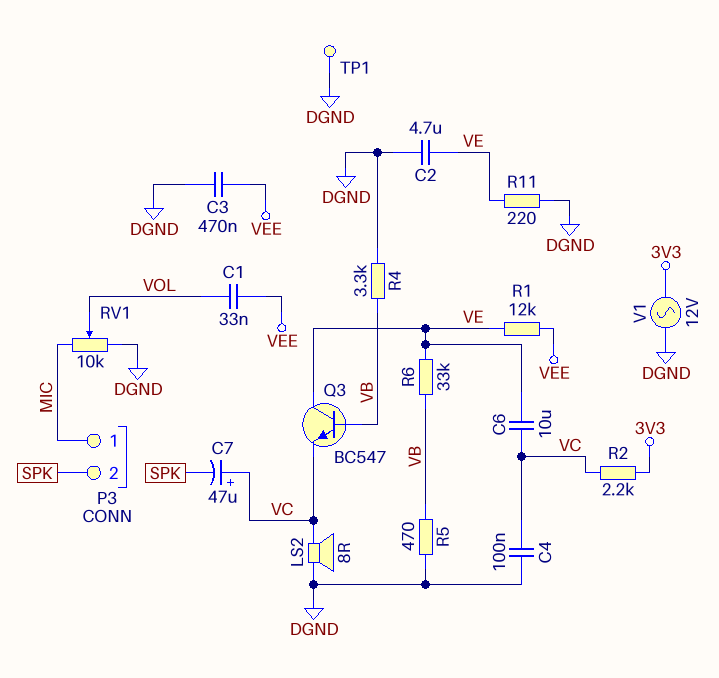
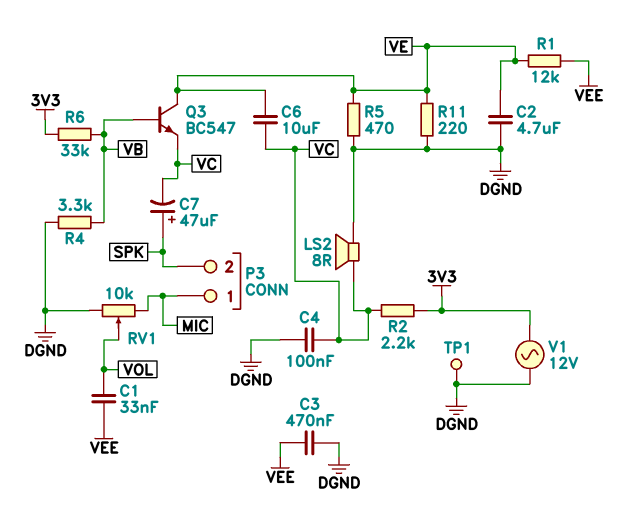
C7: 47uF (plus VC, minus SPK) -> 47uF (plus SPK, minus VC)
R5: 470 (DGND, VB) -> 470 (DGND, VE)
R6: 33k (VB, VE) -> 33k (3V3, VB)

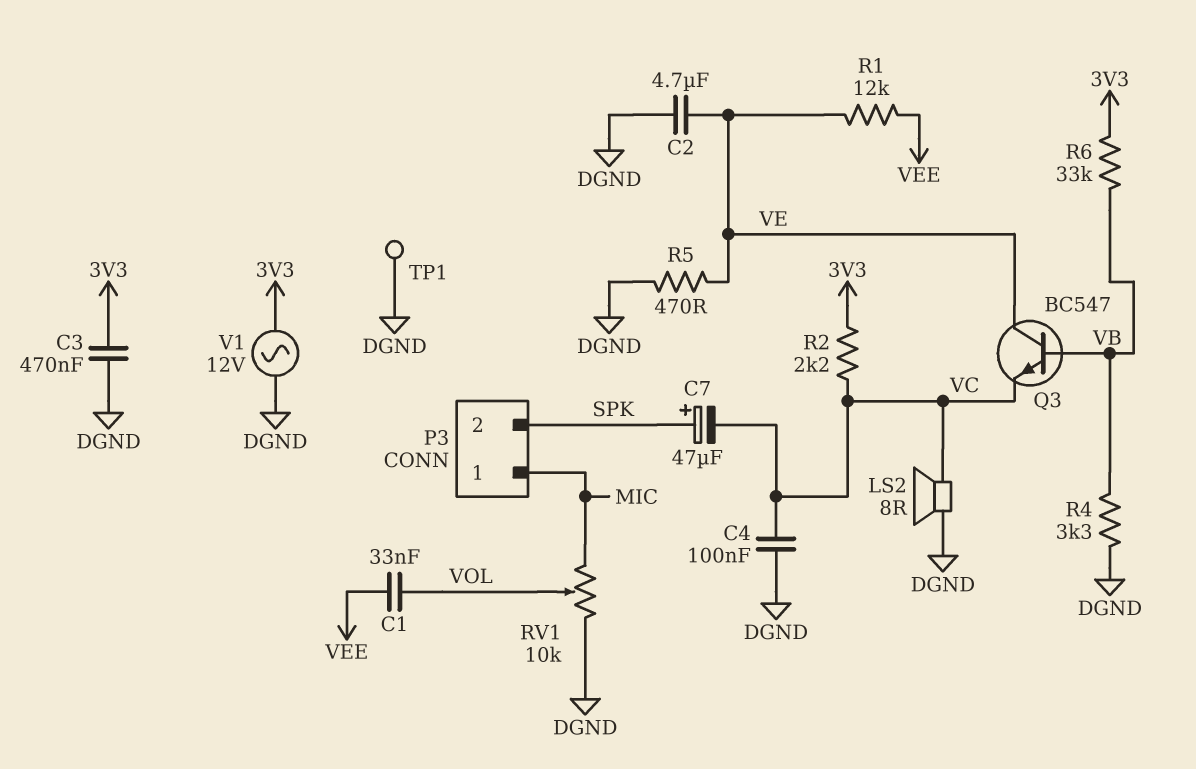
C3: 470nF (DGND, VEE) -> 470nF (3V3, DGND)
C6: 10uF (VC, VE) -> none
R11: 220 (DGND, VE) -> none

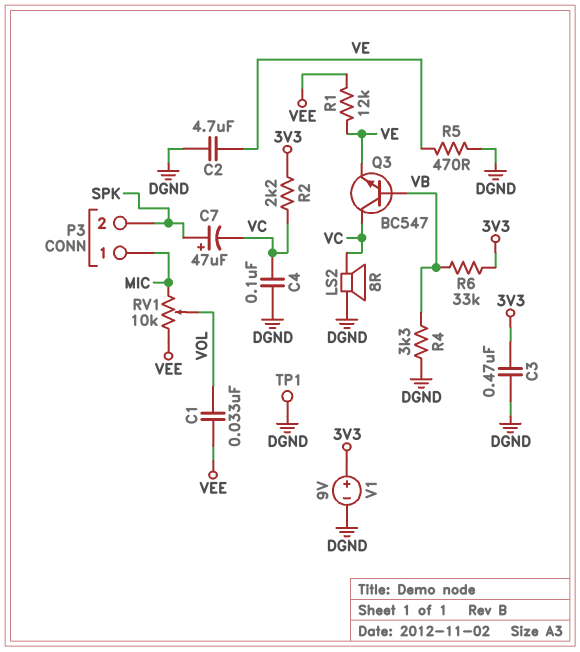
Q3: NPN BC547 (B VB, C VE, E VC) -> NPN BC547 (B VB, C VC, E VE)
RV1: 10k (DGND, MIC, wiper VOL) -> 10k (MIC, VEE, wiper VOL)
V1: AC 12V (3V3, DGND) -> 9V (plus 3V3, minus DGND)

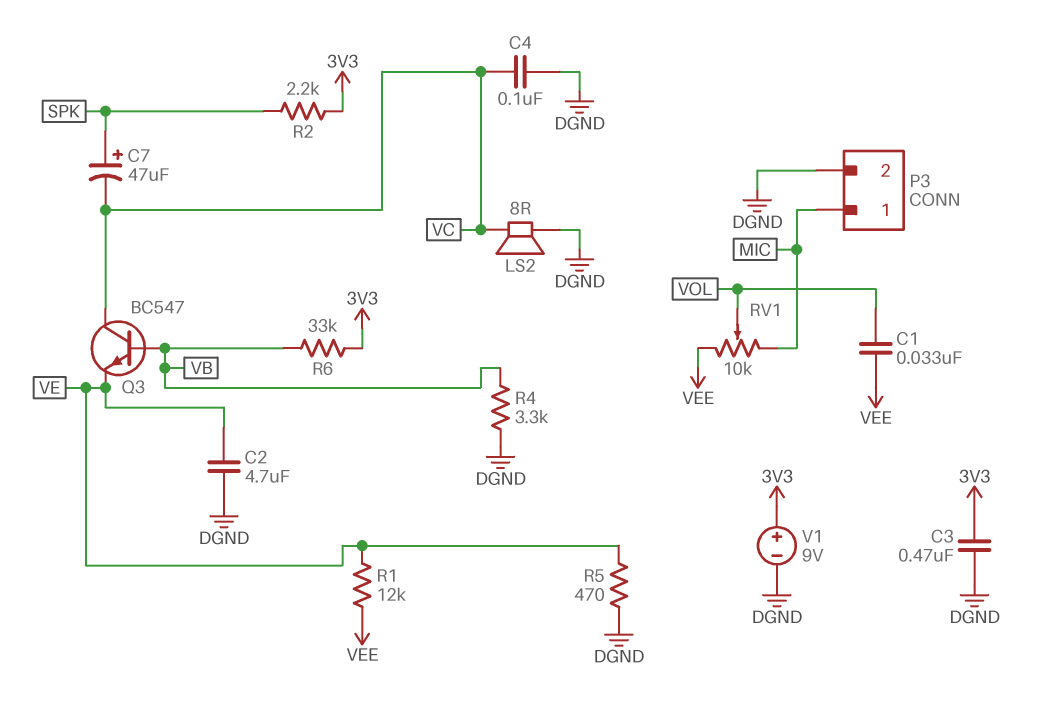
P3 pin 2: SPK -> DGND
R2: 2.2k (3V3, VC) -> 2.2k (3V3, SPK)
TP1: test point (DGND) -> none

